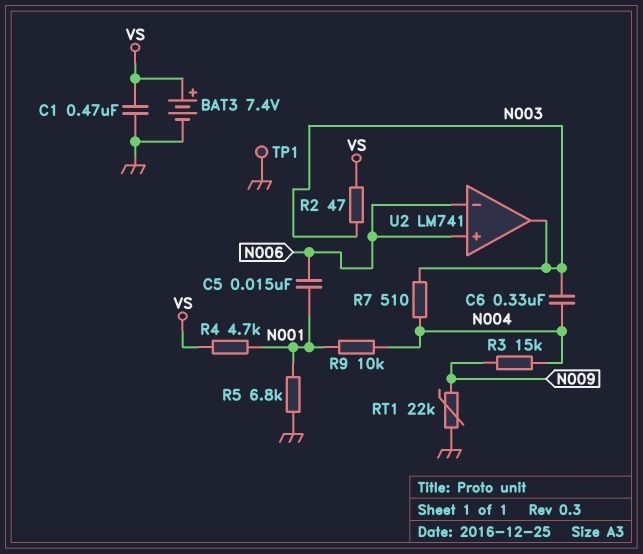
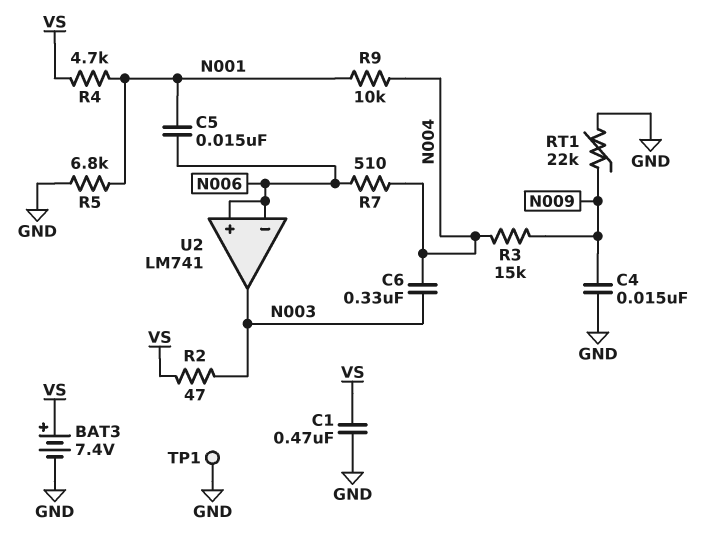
C4: none -> 15nF (GND, N009)
R7: 510 (N003, N004) -> 510 (N004, N006)

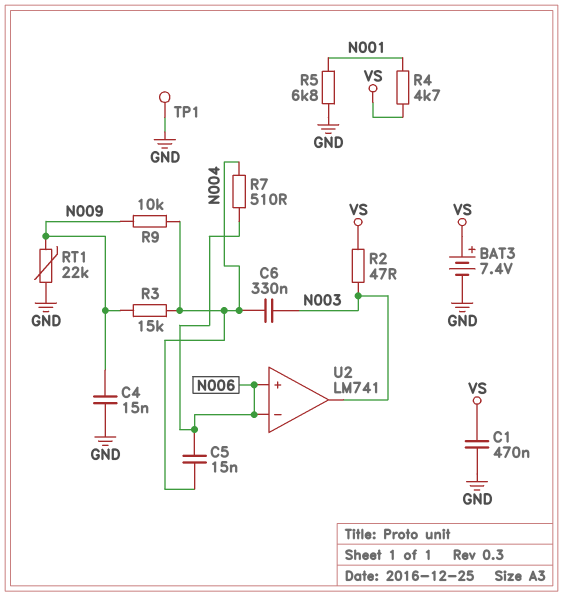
C5: 15nF (N001, N006) -> 15nF (N004, N006)
R9: 10k (N001, N004) -> 10k (N004, N009)

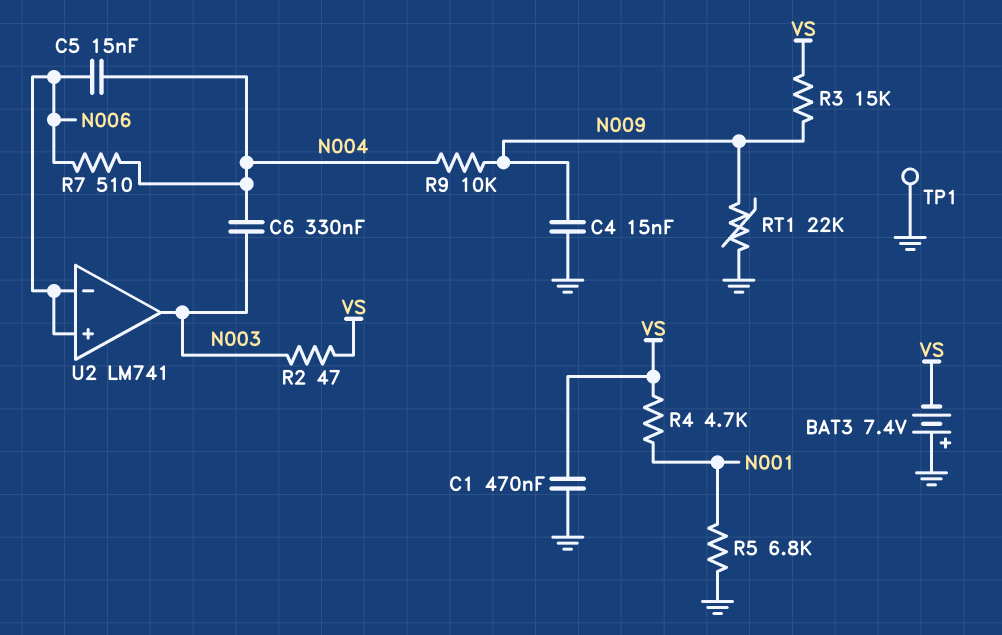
BAT3: 7.4V (plus VS, minus GND) -> 7.4V (plus GND, minus VS)
R3: 15k (N004, N009) -> 15k (N009, VS)

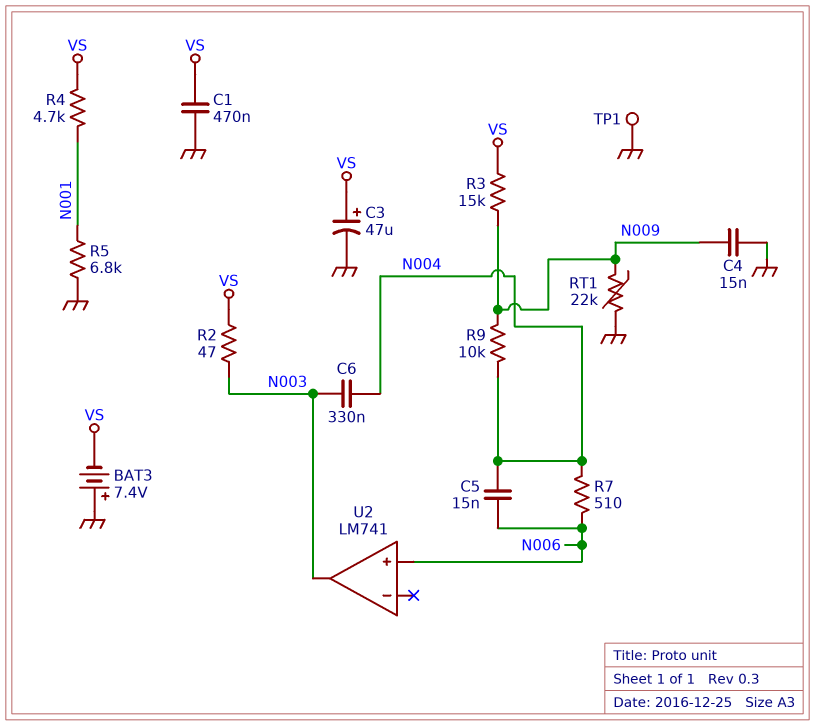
C3: none -> 47uF (plus VS, minus GND)
U2 pin in-: N006 -> none

